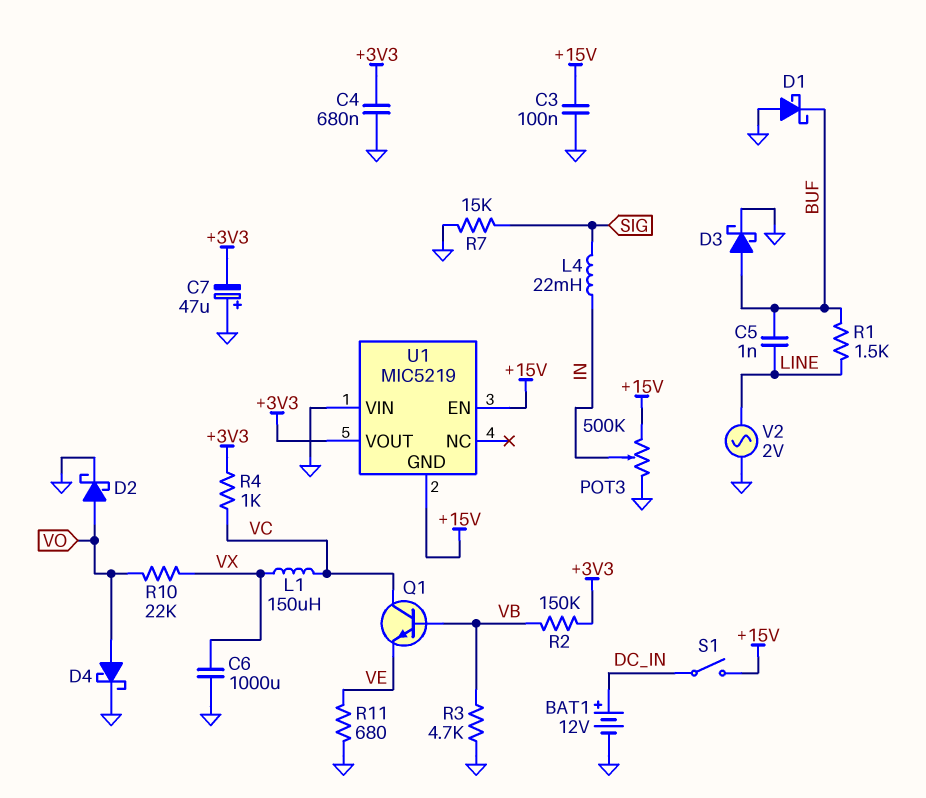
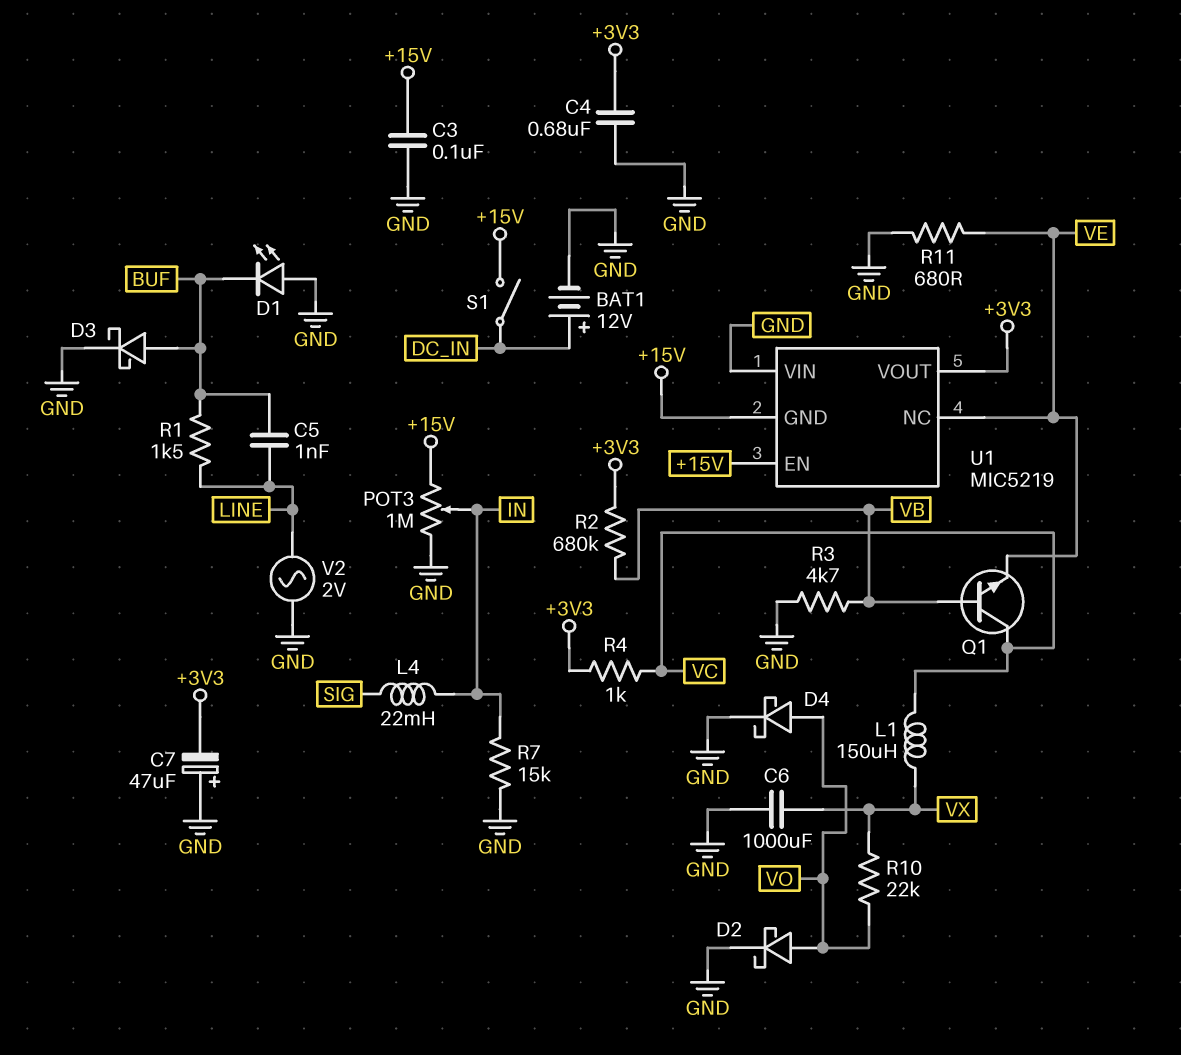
D1: schottky (A GND, K BUF) -> LED (A GND, K BUF)
POT3: 500k (+15V, GND, wiper IN) -> 1M (+15V, GND, wiper IN)
R2: 150k (+3V3, VB) -> 680k (+3V3, VB)
R7: 15k (GND, SIG) -> 15k (GND, IN)
U1 pin NC: none -> VE

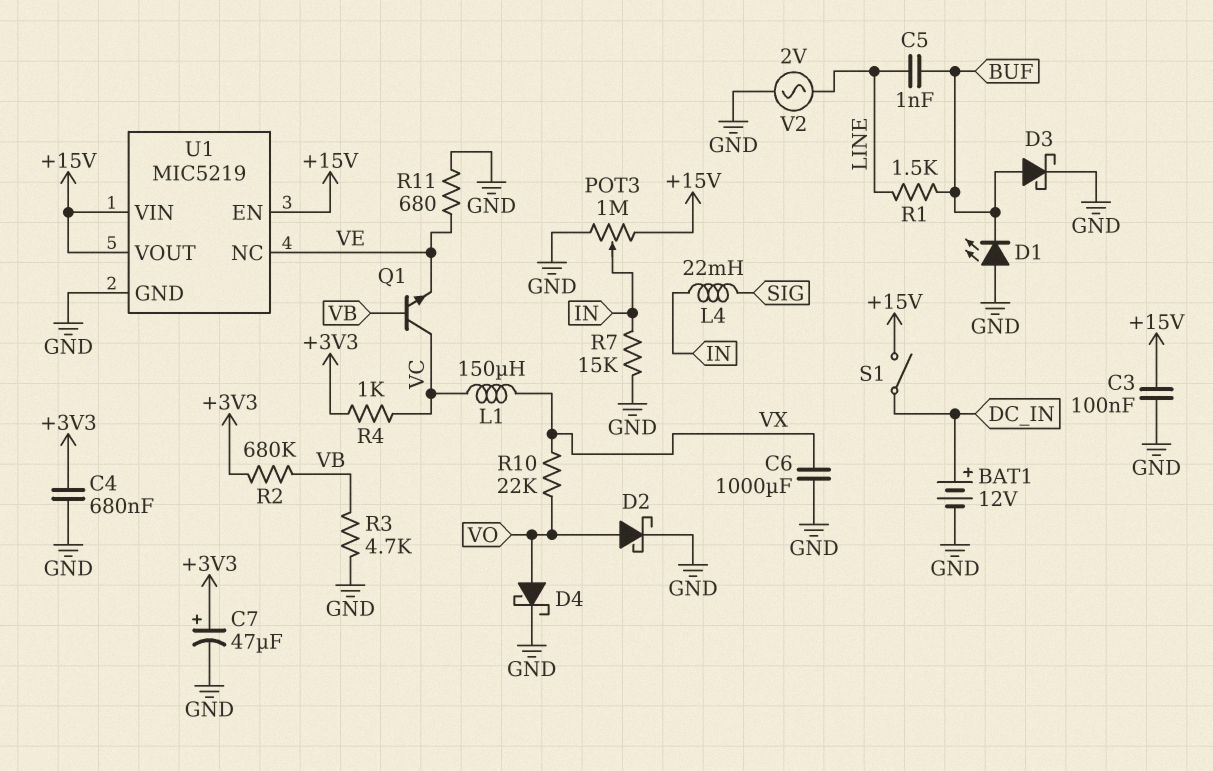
C7: 47uF (plus GND, minus +3V3) -> 47uF (plus +3V3, minus GND)
U1 pin GND: +15V -> GND
U1 pin VIN: GND -> +15V
U1 pin VOUT: +3V3 -> +15V

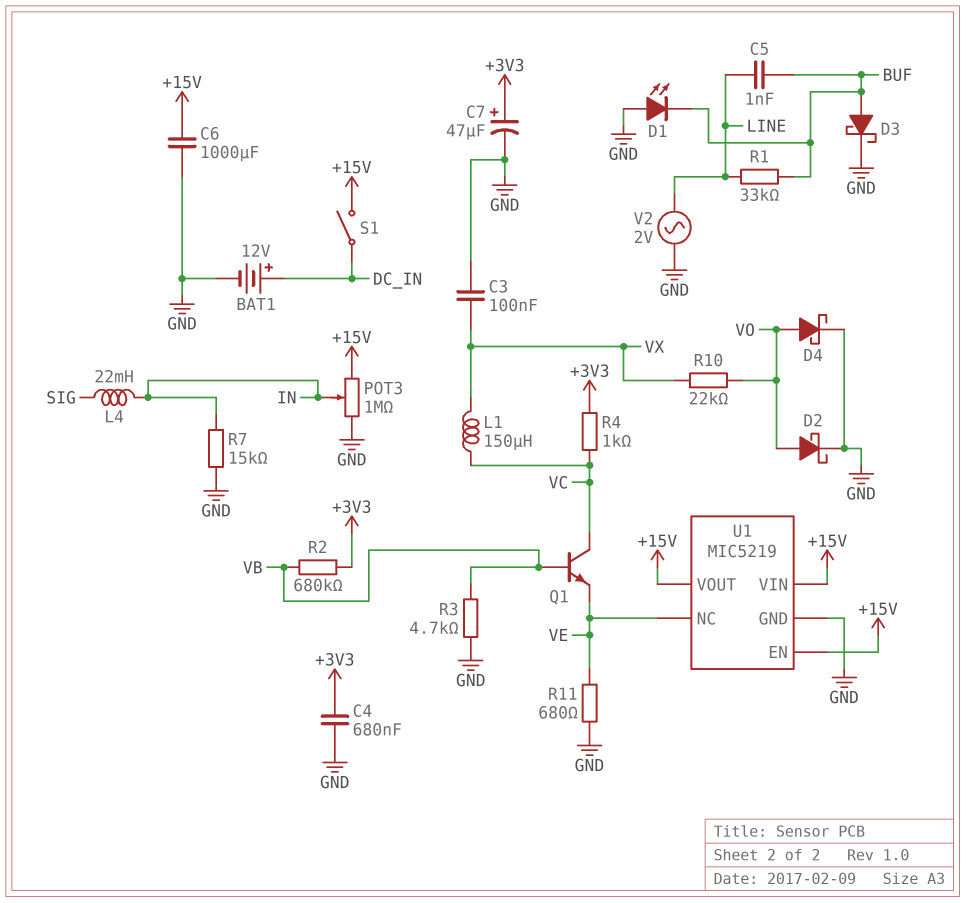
C3: 100nF (+15V, GND) -> 100nF (GND, VX)
C6: 1000uF (GND, VX) -> 1000uF (+15V, GND)
R1: 1.5k (BUF, LINE) -> 33k (BUF, LINE)

